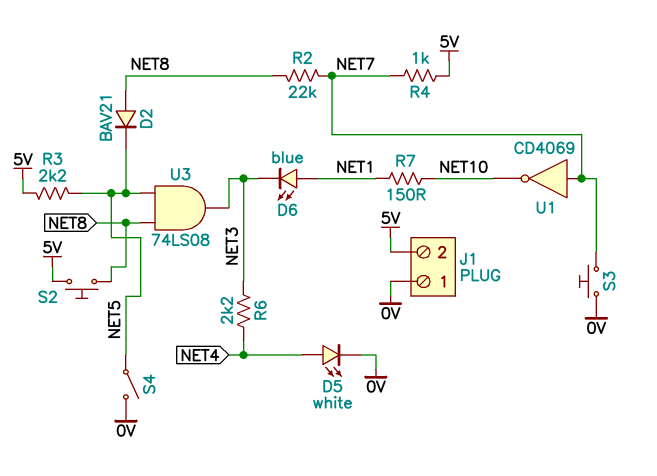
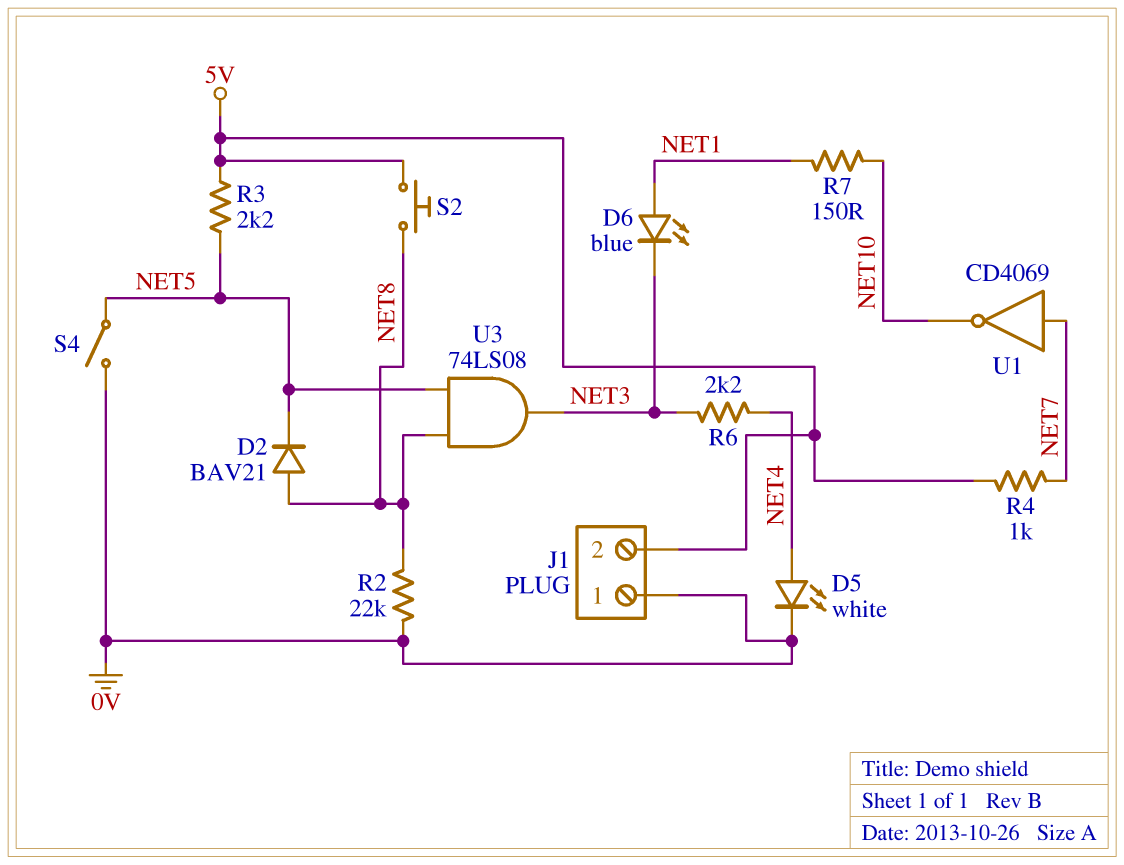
R2: 22k (NET7, NET8) -> 22k (0V, NET8)
S3: button (0V, NET7) -> none

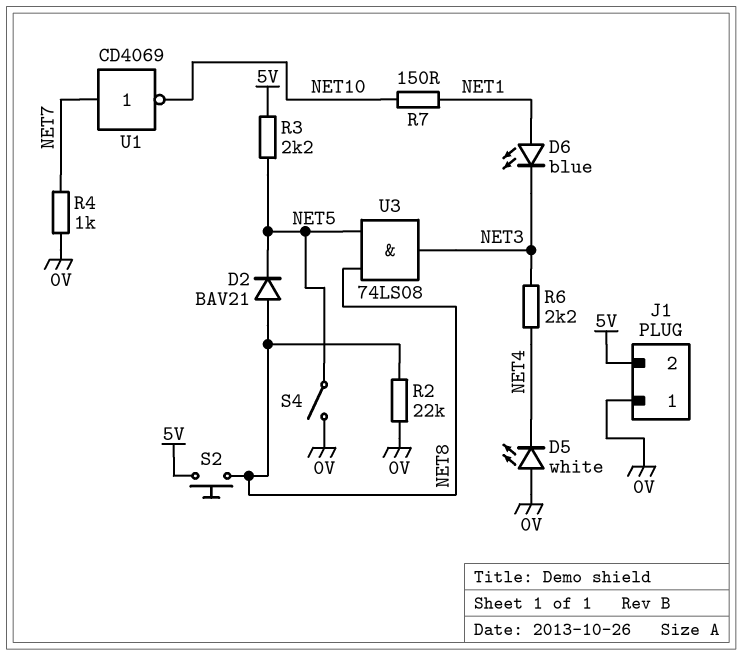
D5: LED white (A NET4, K 0V) -> LED white (A 0V, K NET4)
R4: 1k (5V, NET7) -> 1k (0V, NET7)

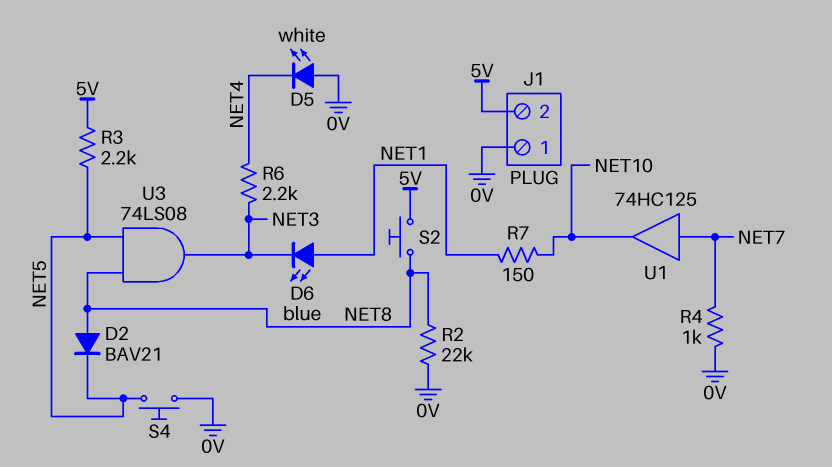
S4: switch (0V, NET5) -> button (0V, NET5)
U1: NOT CD4069 (in NET7, out NET10) -> buffer 74HC125 (in NET7, out NET10)

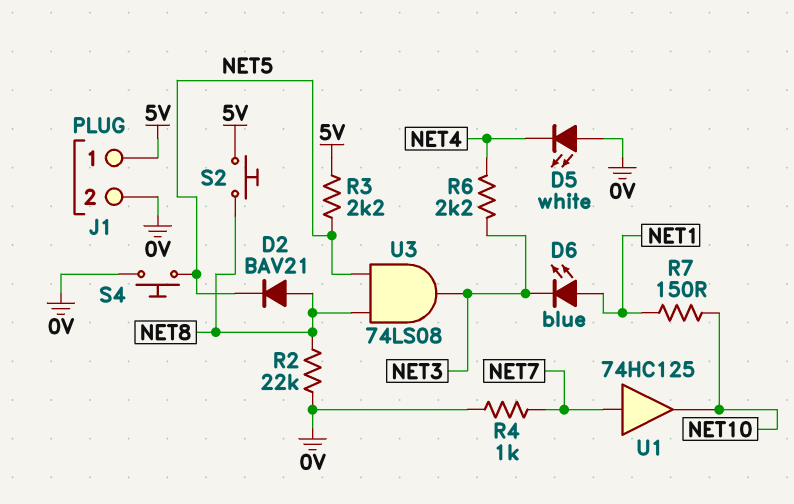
J1 pin 1: 0V -> 5V
J1 pin 2: 5V -> 0V

